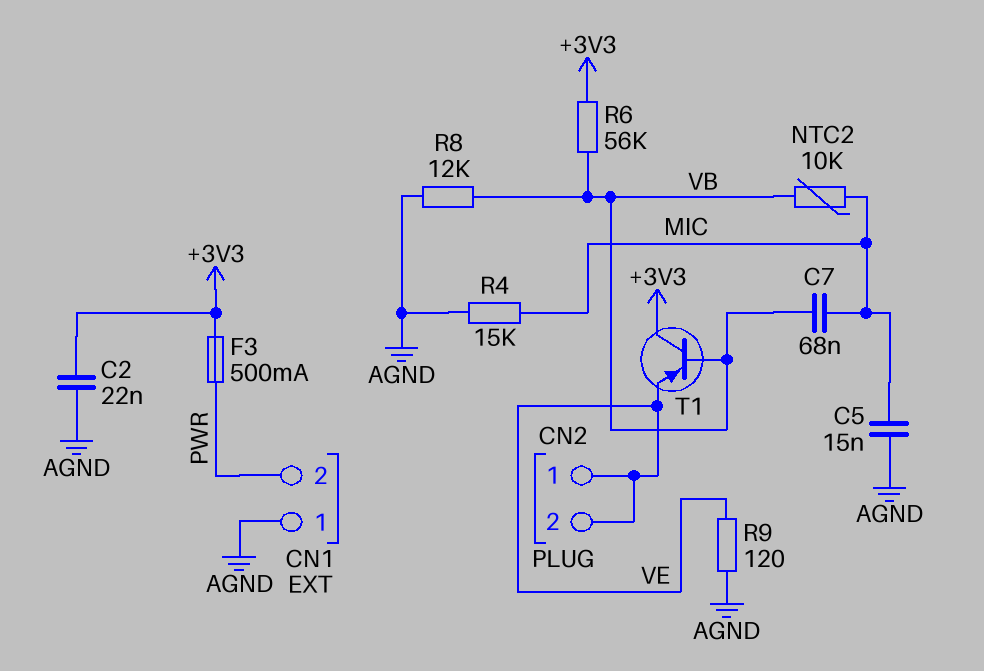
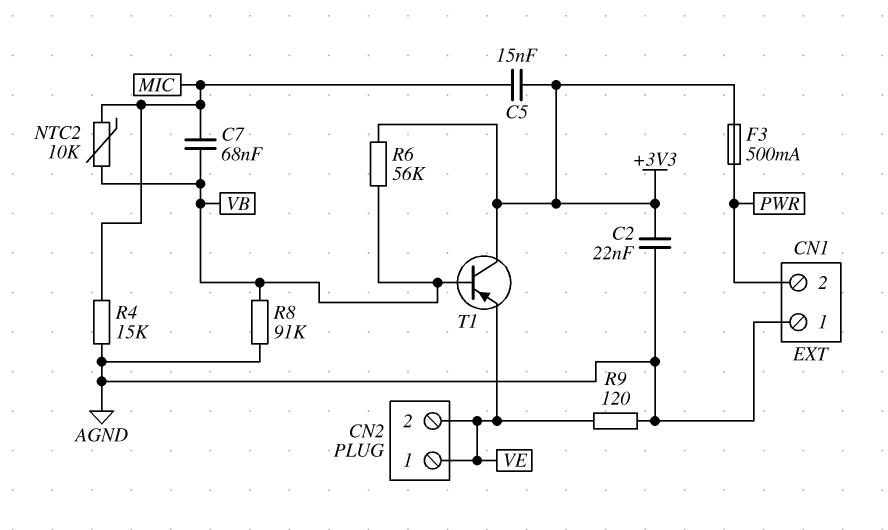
C5: 15nF (AGND, MIC) -> 15nF (+3V3, MIC)
R8: 12k (AGND, VB) -> 91k (AGND, VB)

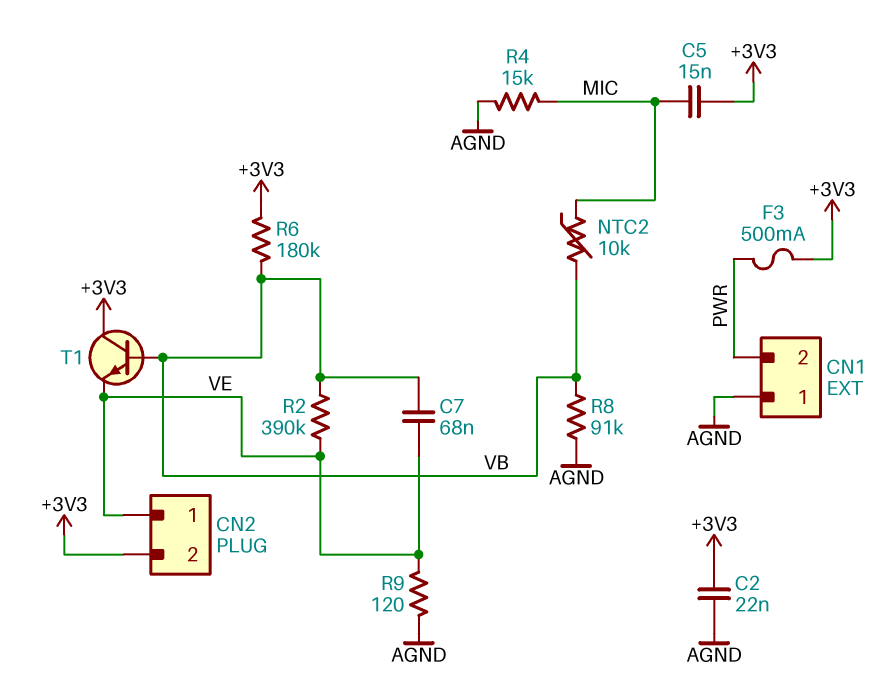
C7: 68nF (MIC, VB) -> 68nF (VB, VE)
CN2 pin 2: VE -> +3V3
R2: none -> 390k (VB, VE)
R6: 56k (+3V3, VB) -> 180k (+3V3, VB)
T1: PNP (B VB, C +3V3, E VE) -> NPN (B VB, C +3V3, E VE)

